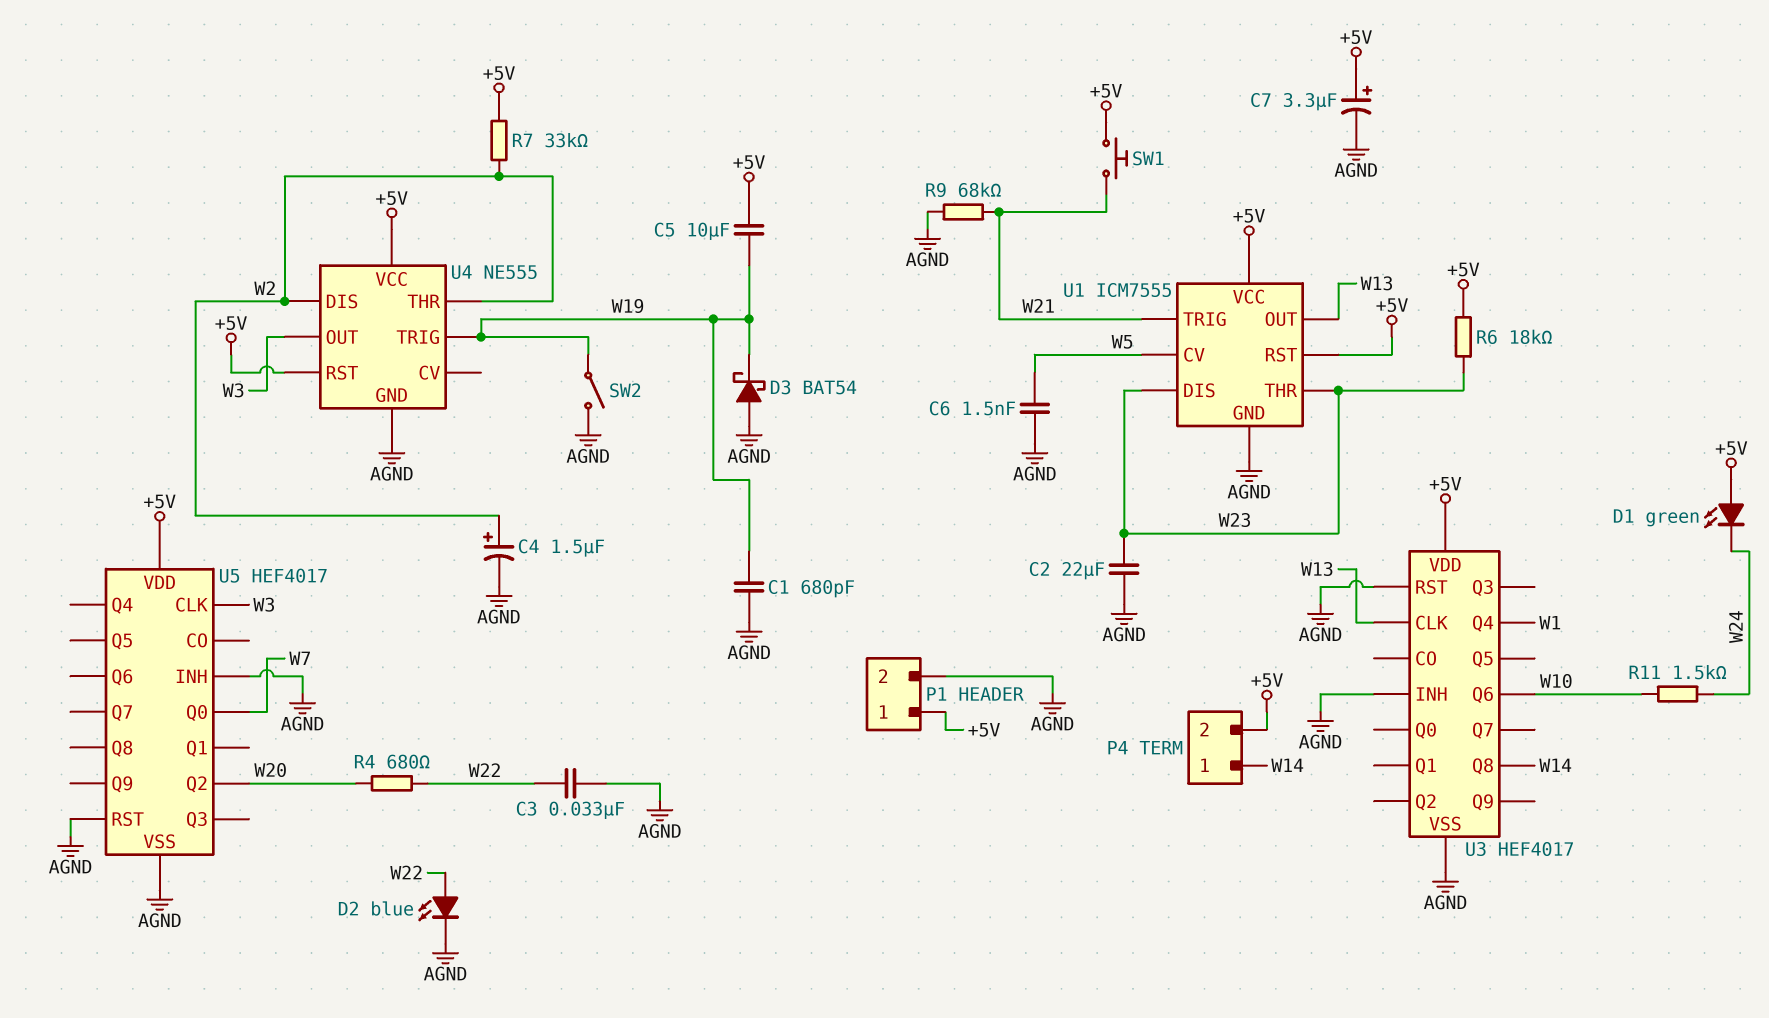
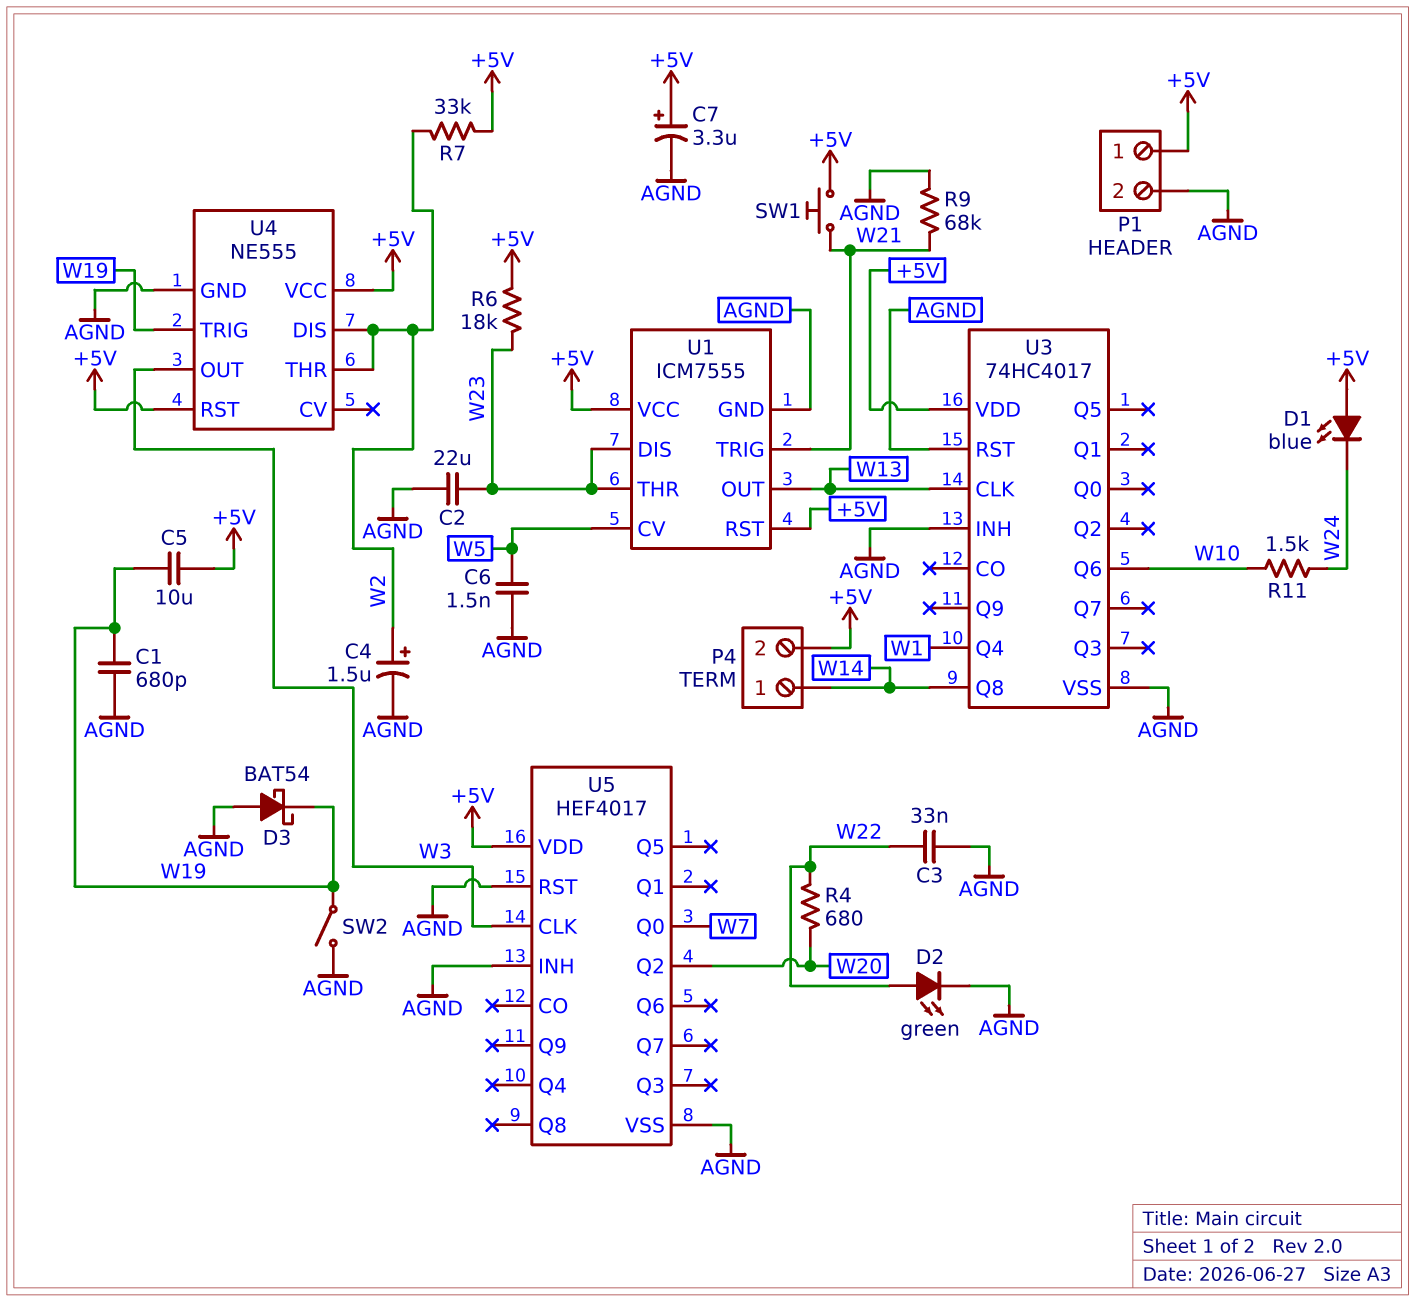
D1: LED green (A +5V, K W24) -> LED blue (A +5V, K W24)
D2: LED blue (A W22, K AGND) -> LED green (A W22, K AGND)
U3: HEF4017 -> 74HC4017

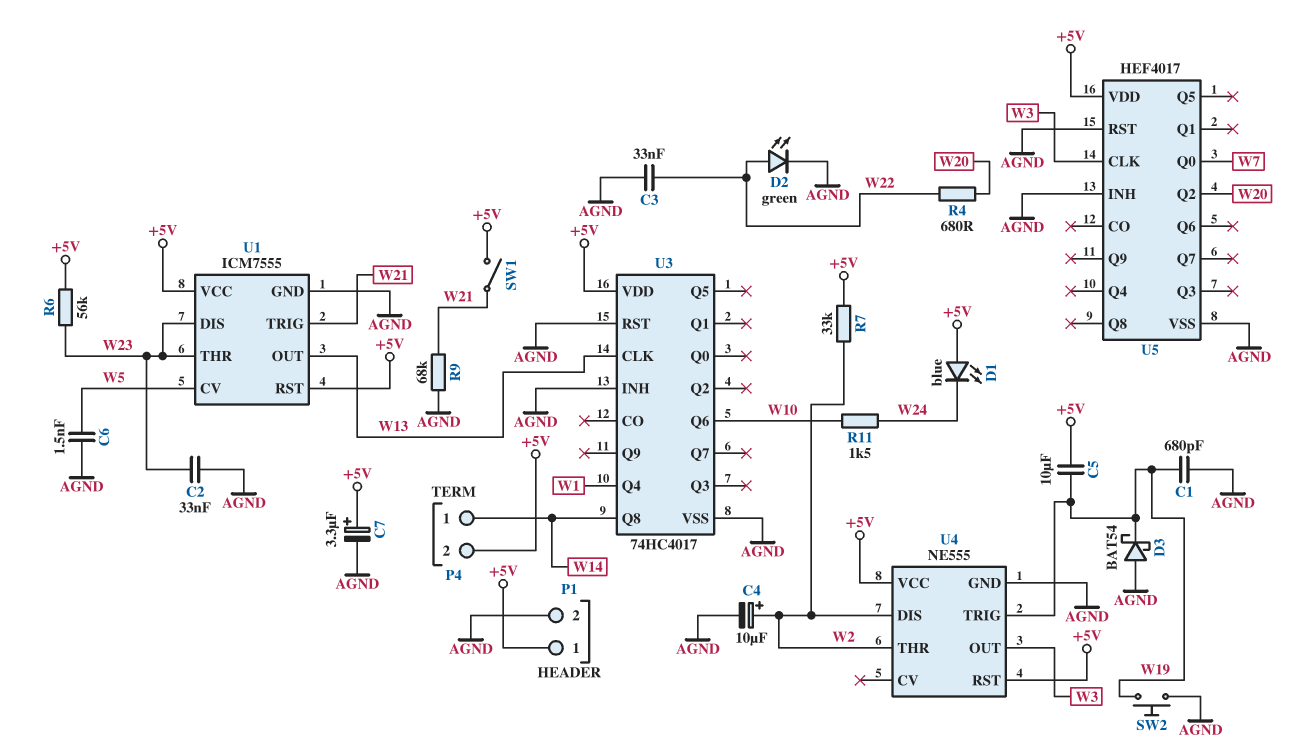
C2: 22uF (AGND, W23) -> 33nF (AGND, W23)
C4: 1.5uF (plus W2, minus AGND) -> 10uF (plus W2, minus AGND)
R6: 18k (+5V, W23) -> 56k (+5V, W23)
SW1: button (+5V, W21) -> switch (+5V, W21)
SW2: switch (AGND, W19) -> button (AGND, W19)

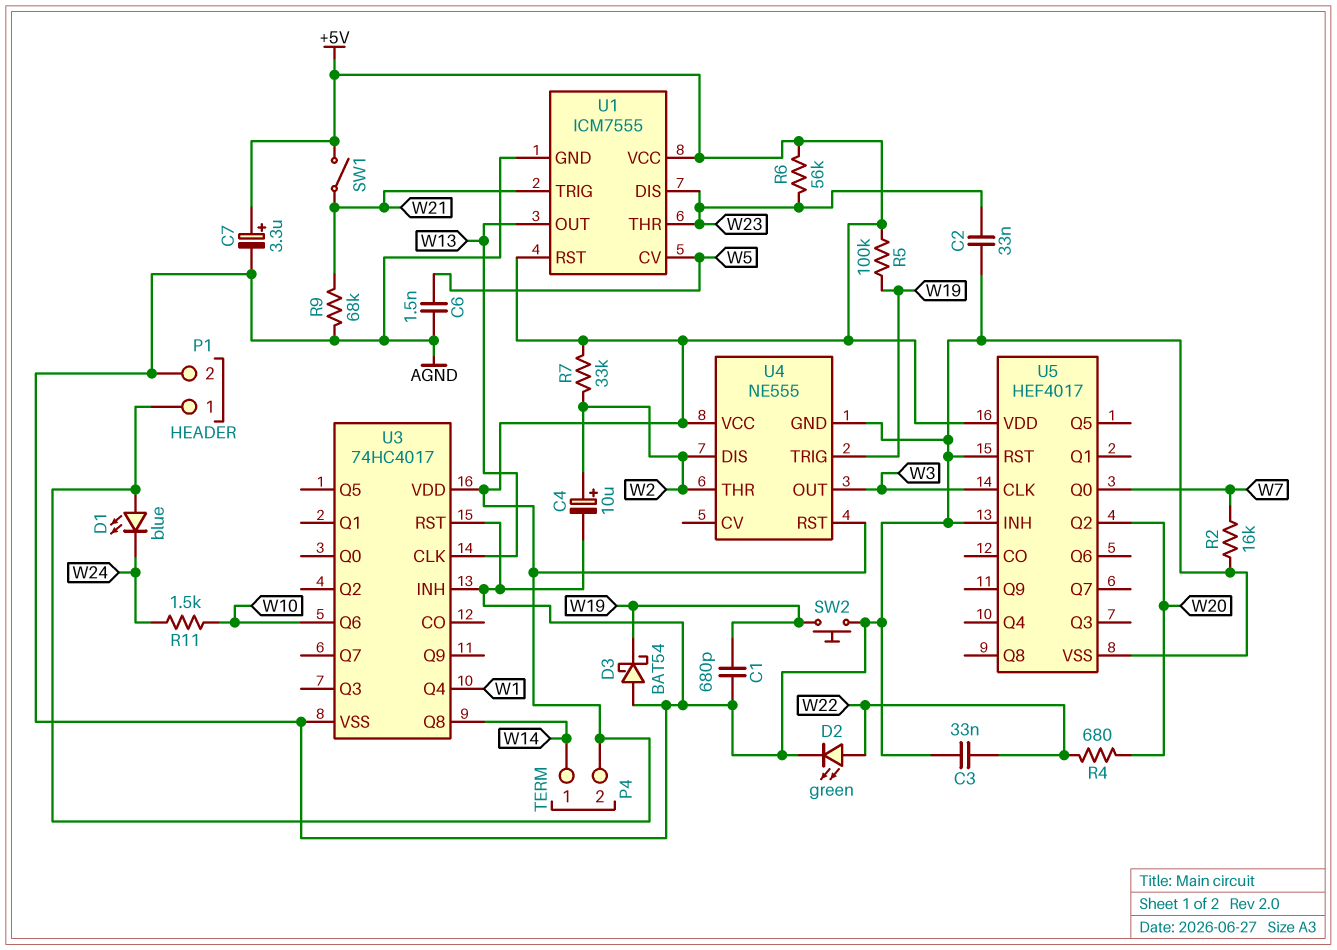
C5: 10uF (+5V, W19) -> none
R2: none -> 16k (AGND, W7)
R5: none -> 100k (+5V, W19)

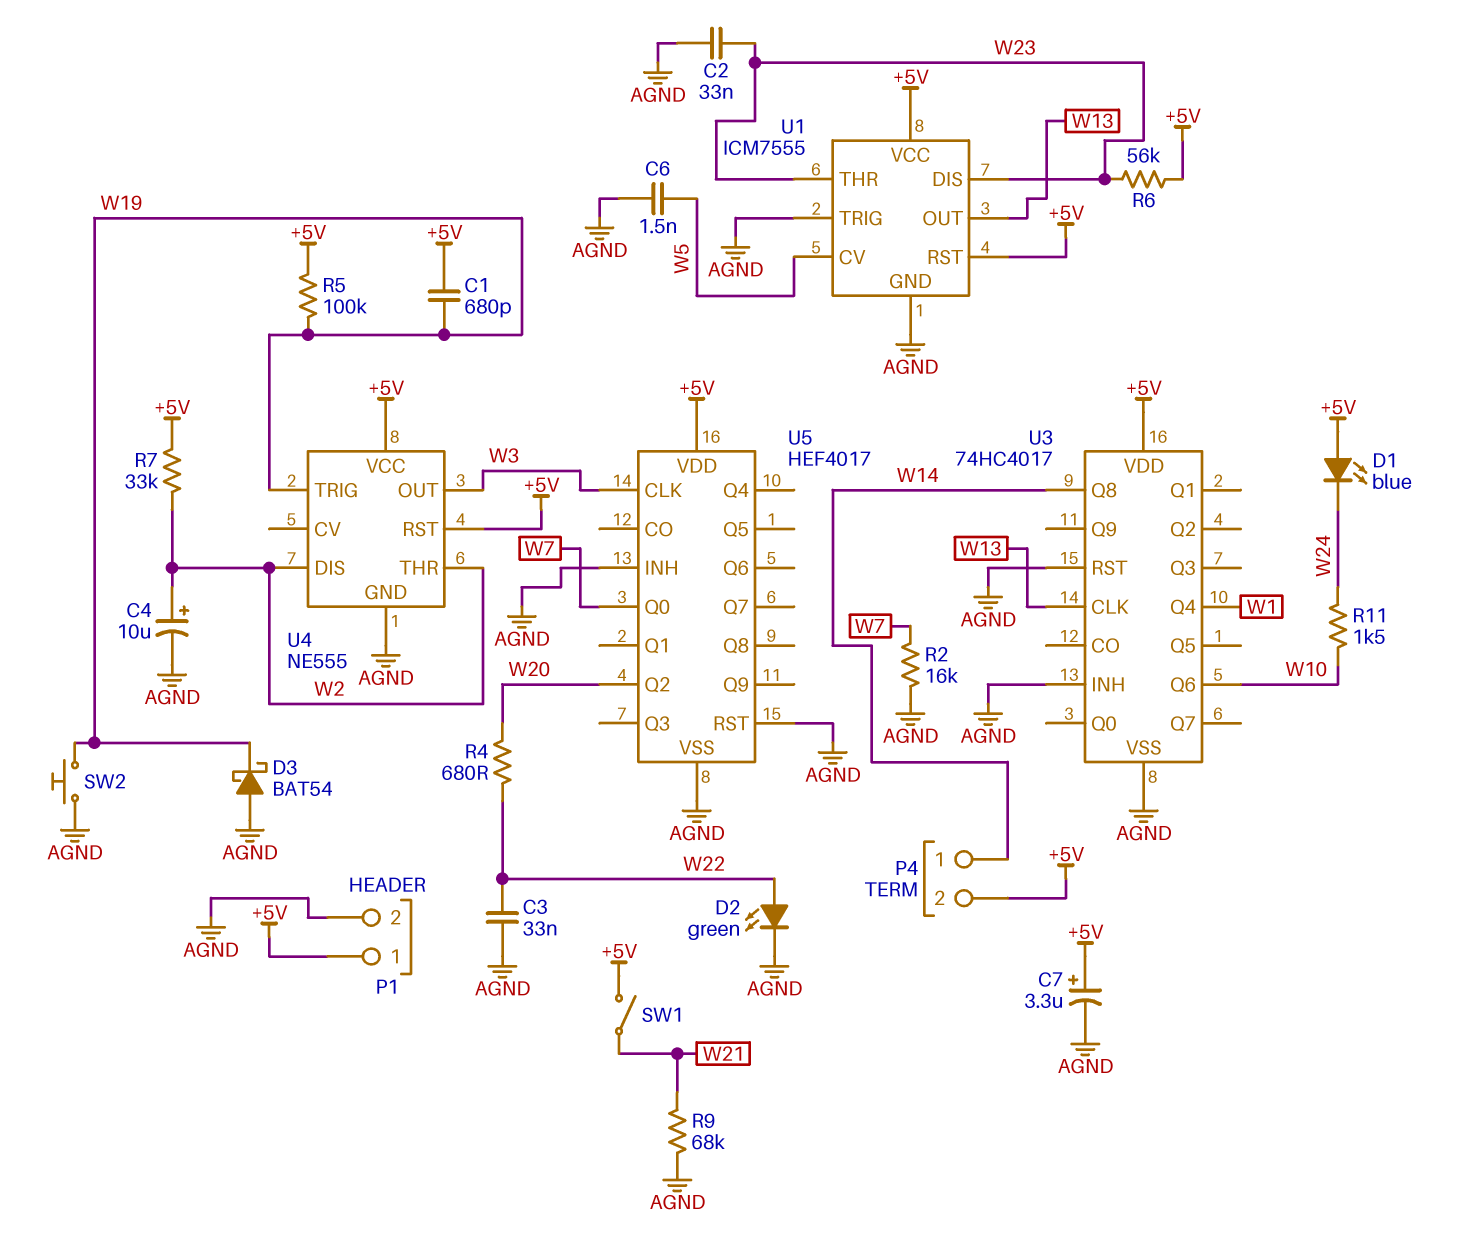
C1: 680pF (AGND, W19) -> 680pF (+5V, W19)
U1 pin TRIG: W21 -> AGND

